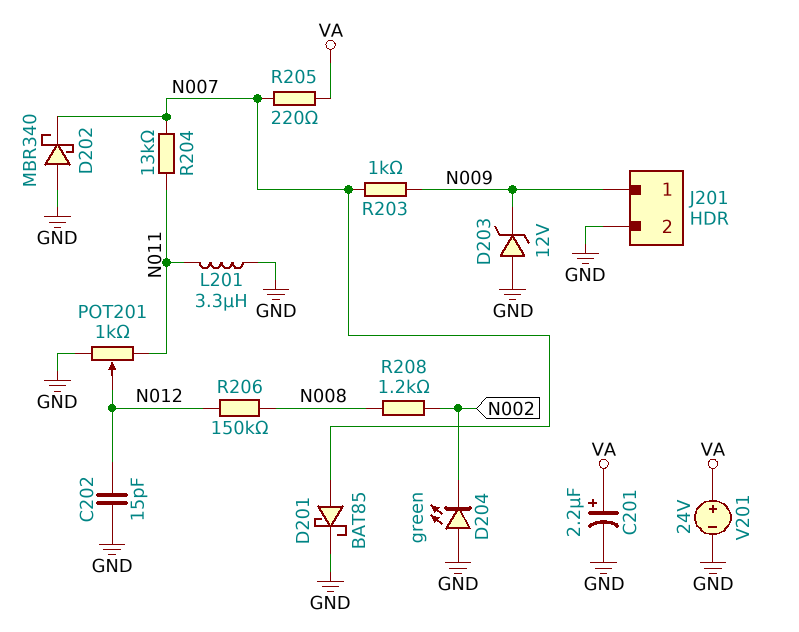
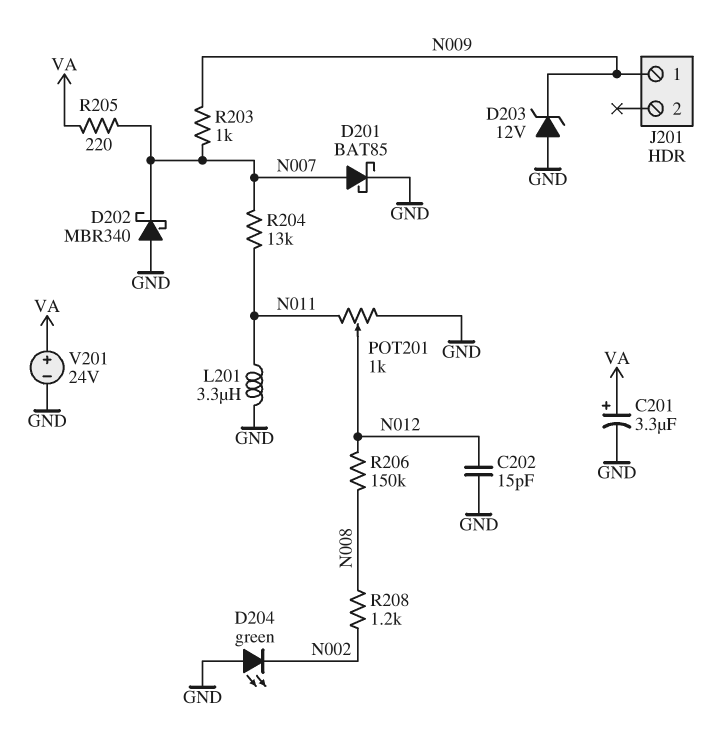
C201: 2.2uF (plus VA, minus GND) -> 3.3uF (plus VA, minus GND)
J201 pin 2: GND -> none

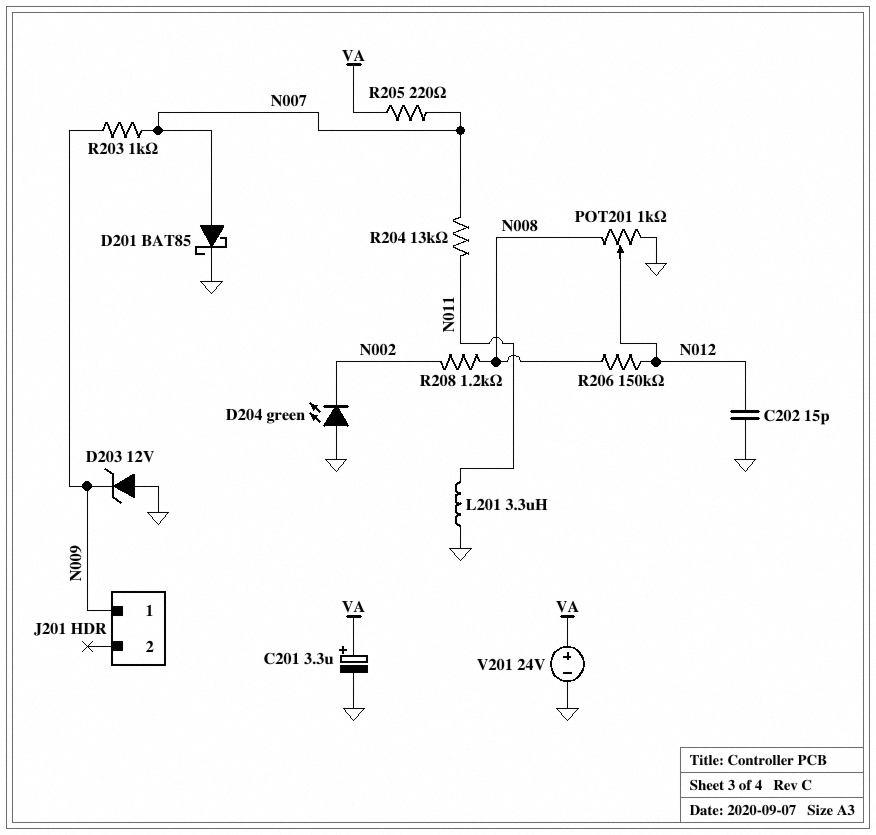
D202: schottky MBR340 (A GND, K N007) -> none
POT201: 1k (GND, N011, wiper N012) -> 1k (GND, N008, wiper N012)

